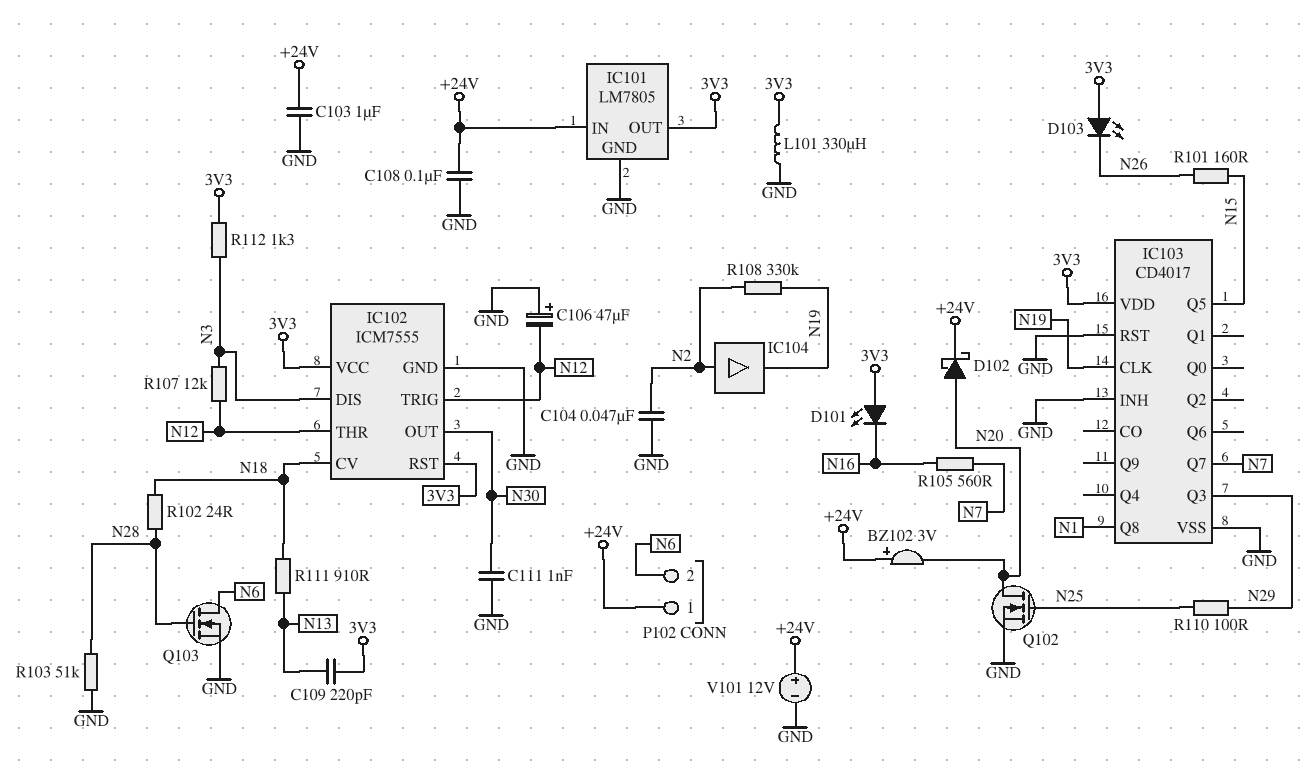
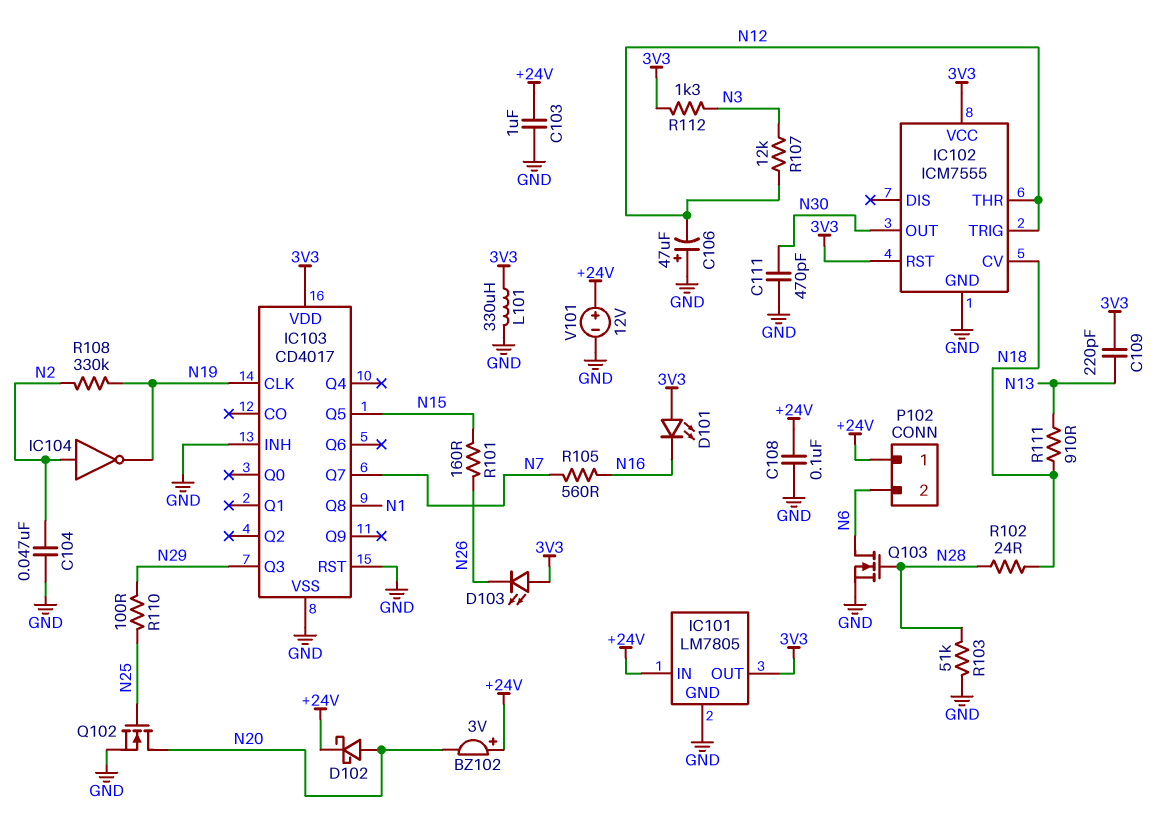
C111: 1nF (GND, N30) -> 470pF (GND, N30)
IC102 pin DIS: N3 -> none
IC104: buffer (in N2, out N19) -> NOT (in N2, out N19)

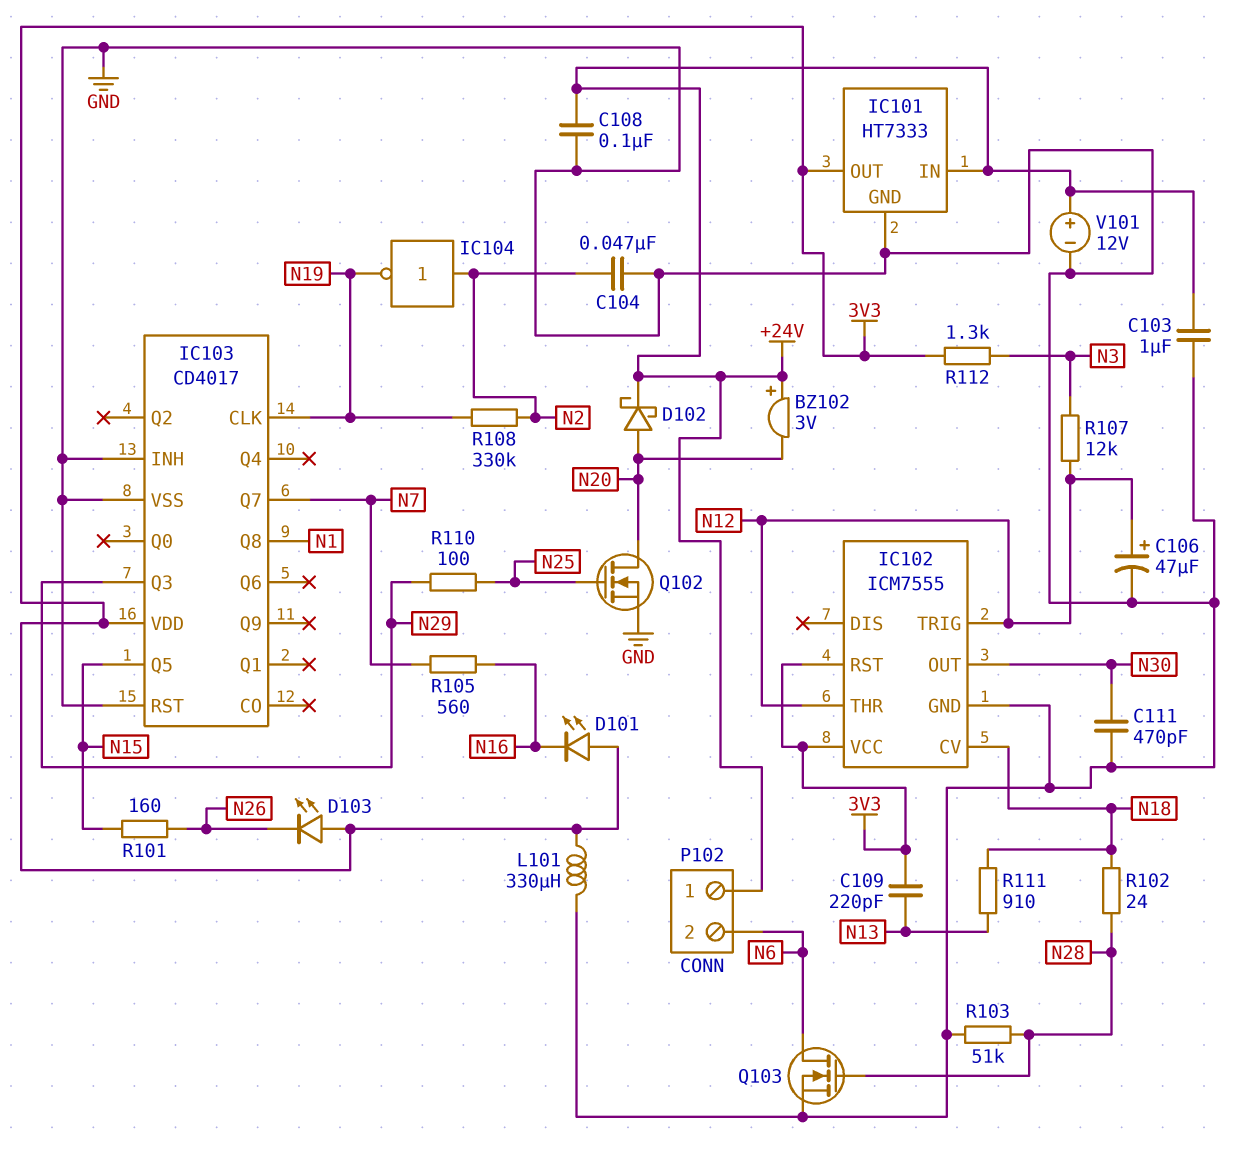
C106: 47uF (plus GND, minus N12) -> 47uF (plus N12, minus GND)
IC101: LM7805 -> HT7333

